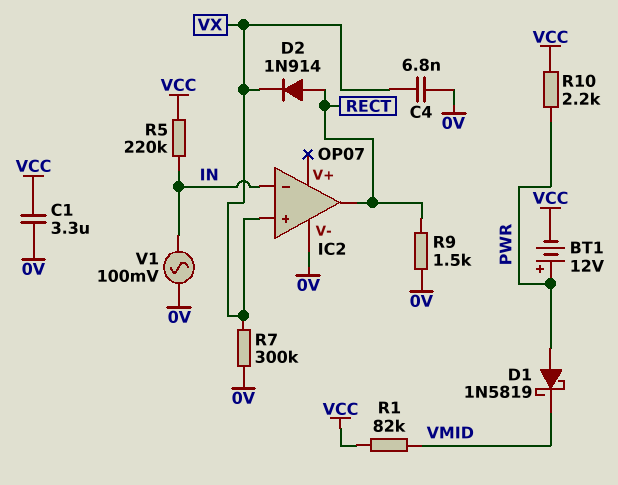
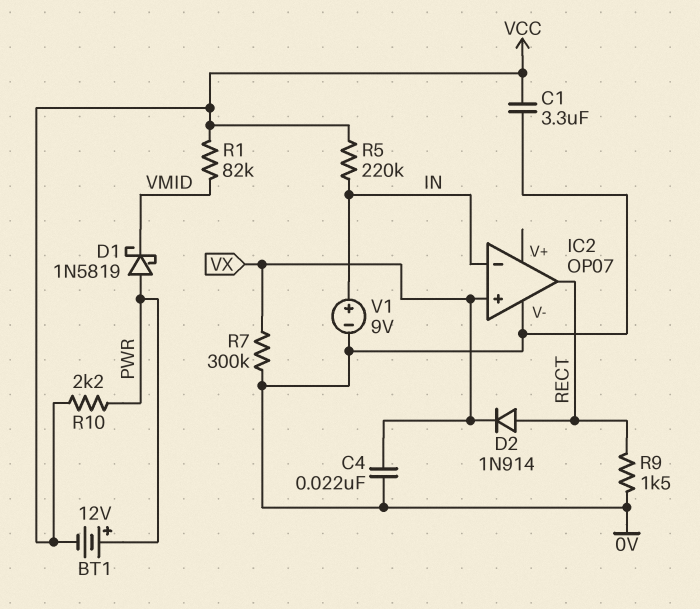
C4: 6.8nF (0V, VX) -> 22nF (0V, VX)
V1: AC 100mV (0V, IN) -> 9V (plus IN, minus 0V)

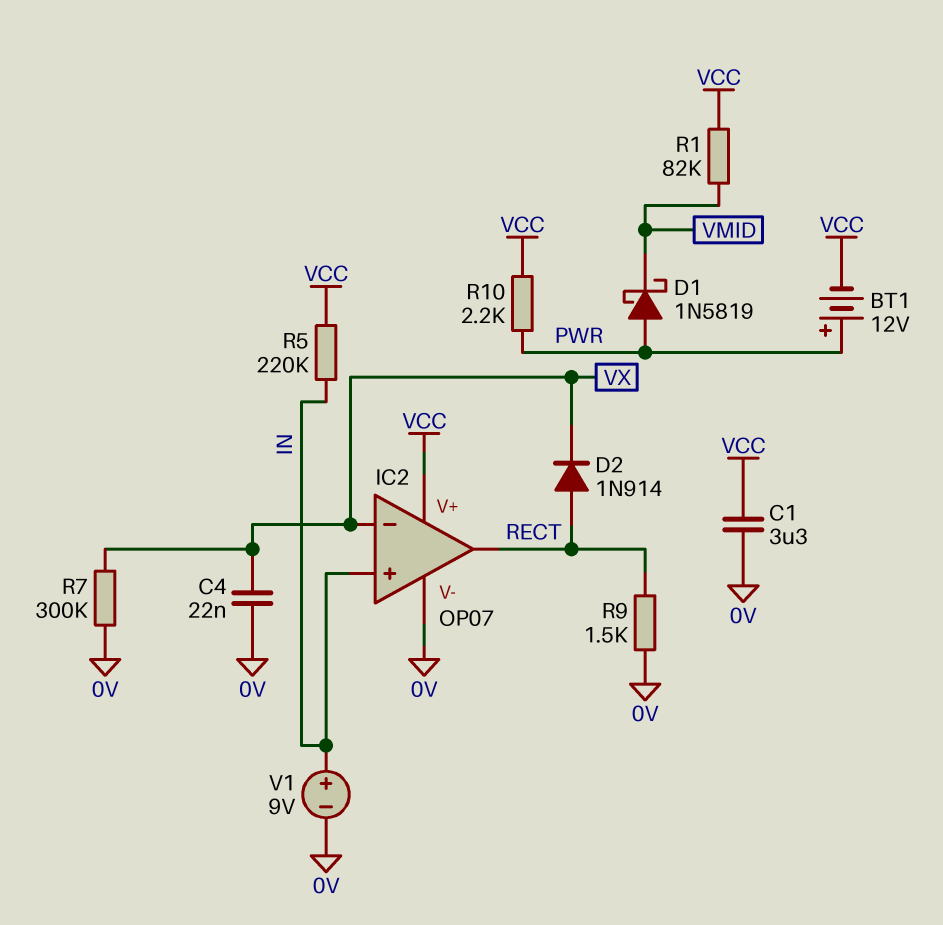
IC2 pin V+: none -> VCC
IC2 pin in+: VX -> IN
IC2 pin in-: IN -> VX

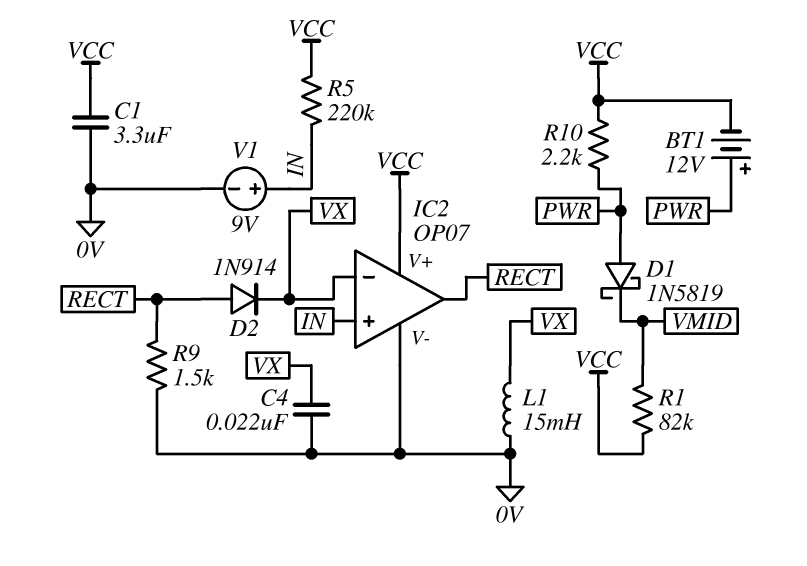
L1: none -> 15mH (0V, VX)
R7: 300k (0V, VX) -> none

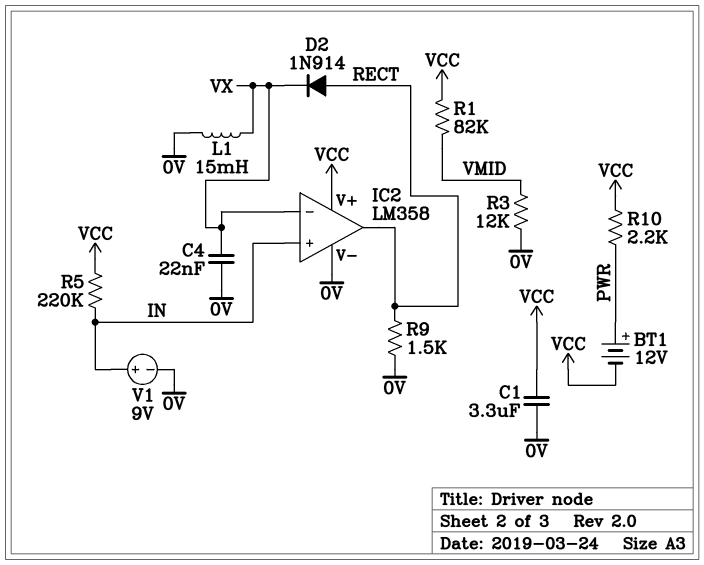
D1: schottky 1N5819 (A PWR, K VMID) -> none
IC2: OP07 -> LM358
R3: none -> 12k (0V, VMID)

